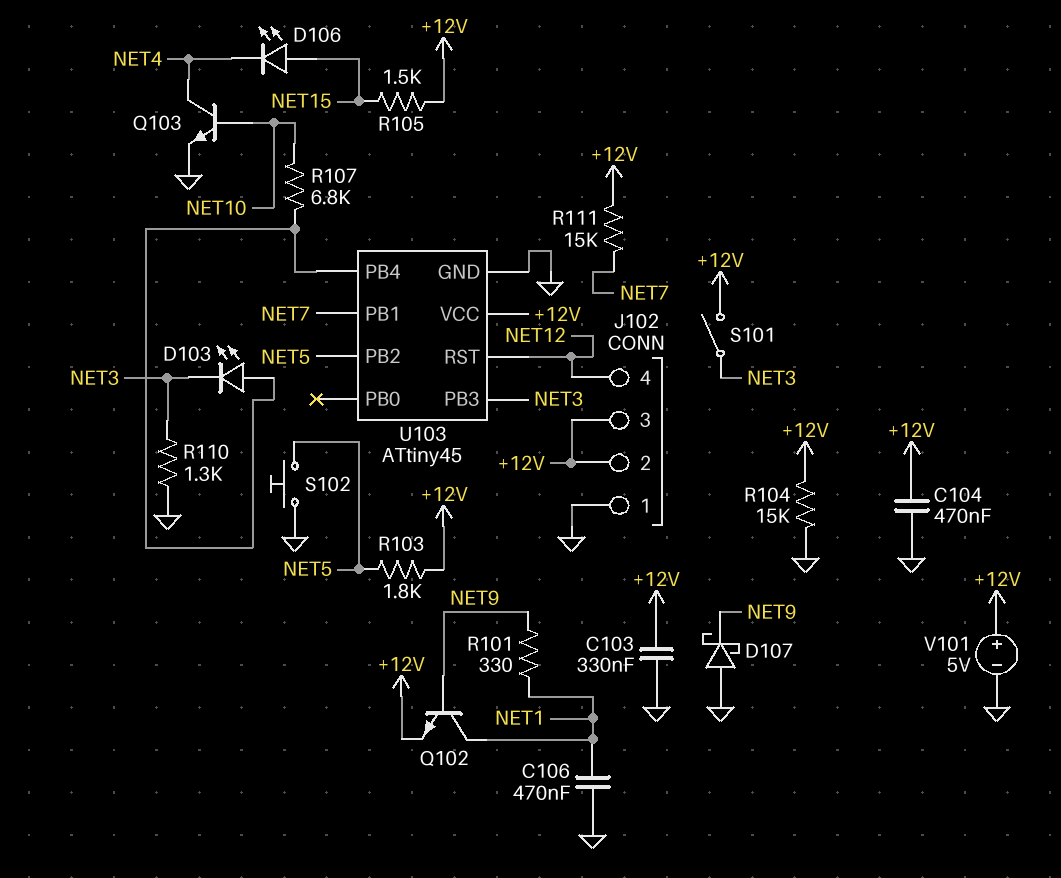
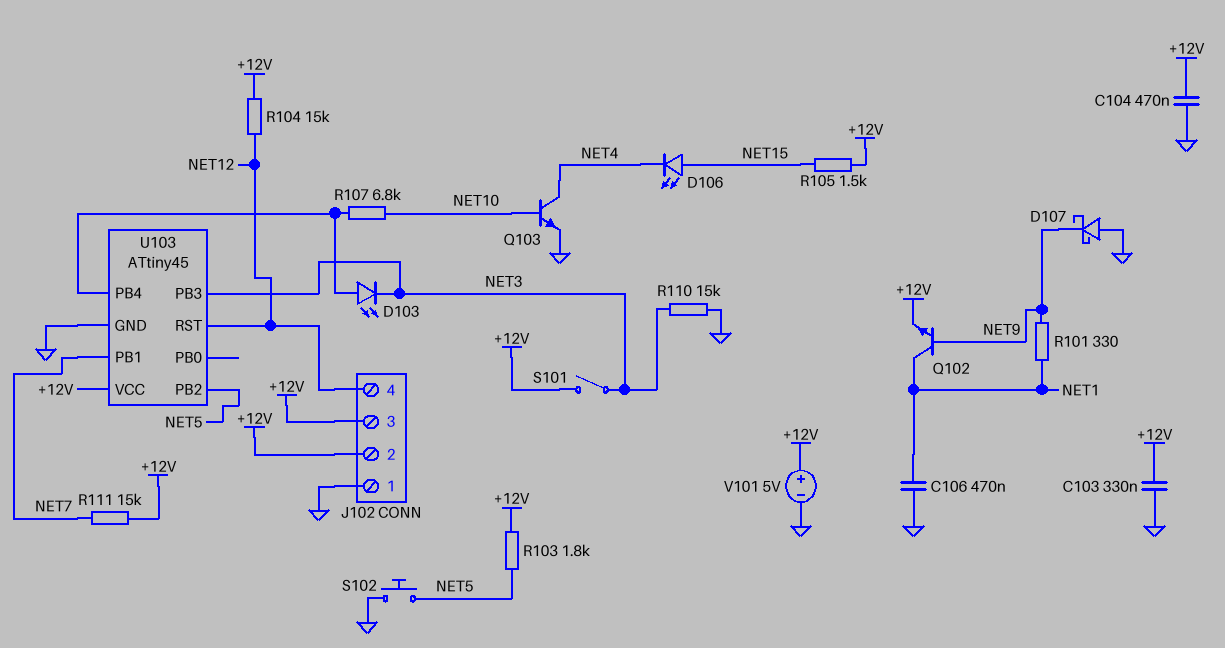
R104: 15k (+12V, GND) -> 15k (+12V, NET12)
R110: 1.3k (GND, NET3) -> 15k (GND, NET3)

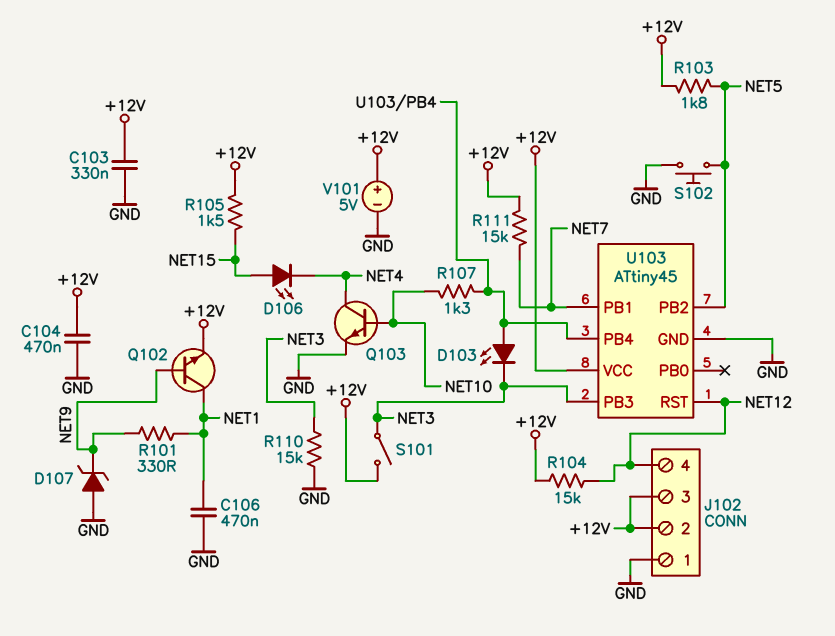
D107: schottky (A GND, K NET9) -> zener (A GND, K NET9)
R107: 6.8k (NET10, U103/PB4) -> 1.3k (NET10, U103/PB4)

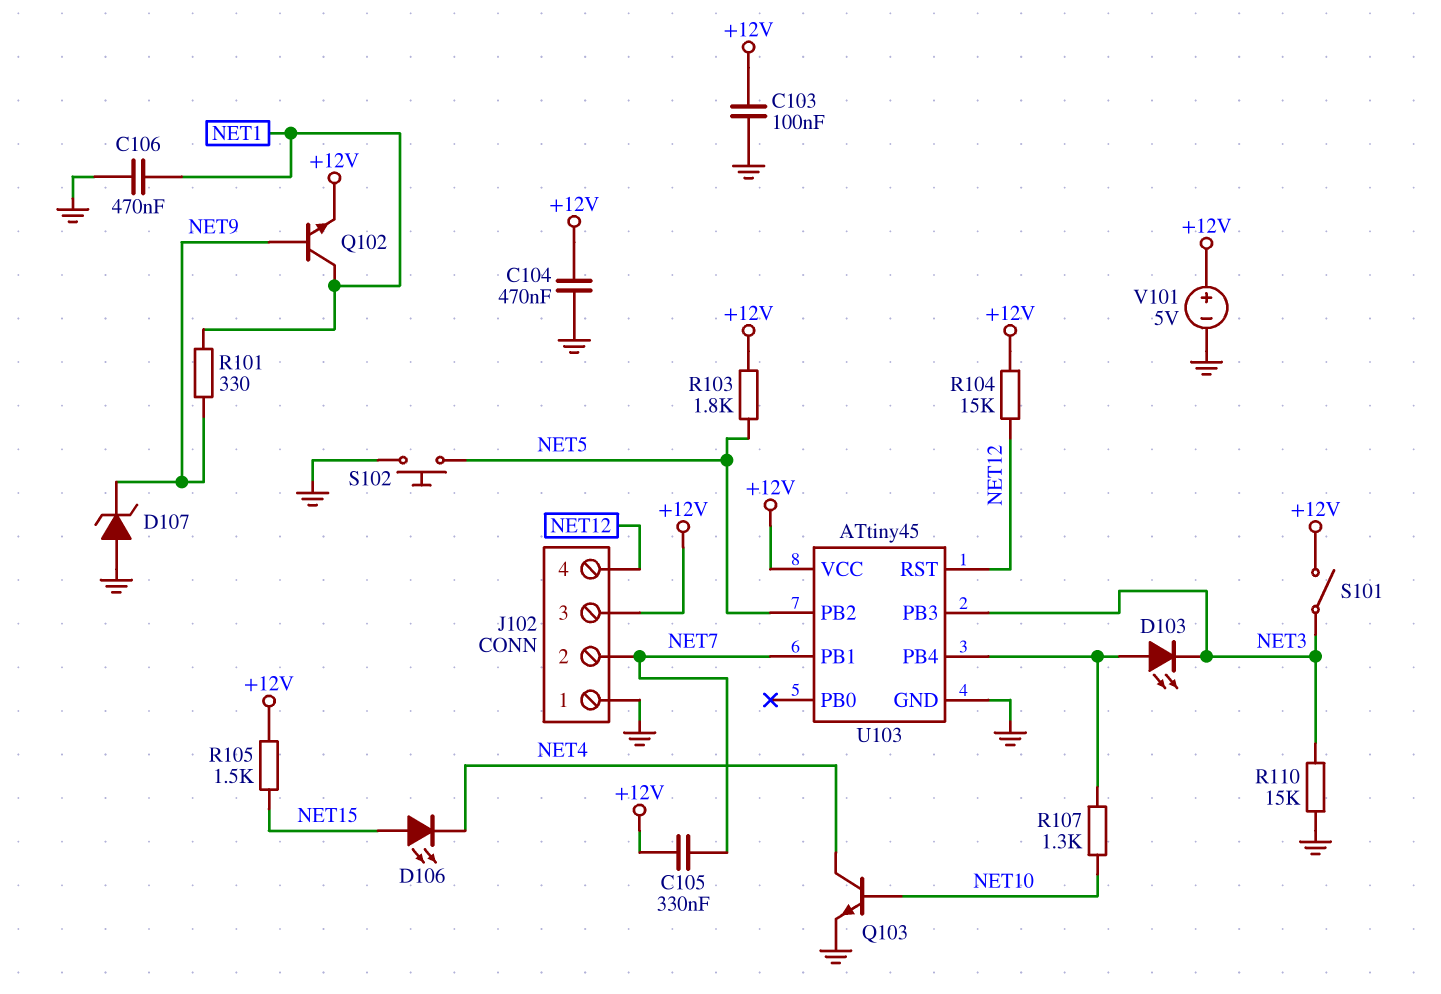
C103: 330nF (+12V, GND) -> 100nF (+12V, GND)
C105: none -> 330nF (+12V, NET7)
J102 pin 2: +12V -> NET7
R111: 15k (+12V, NET7) -> none

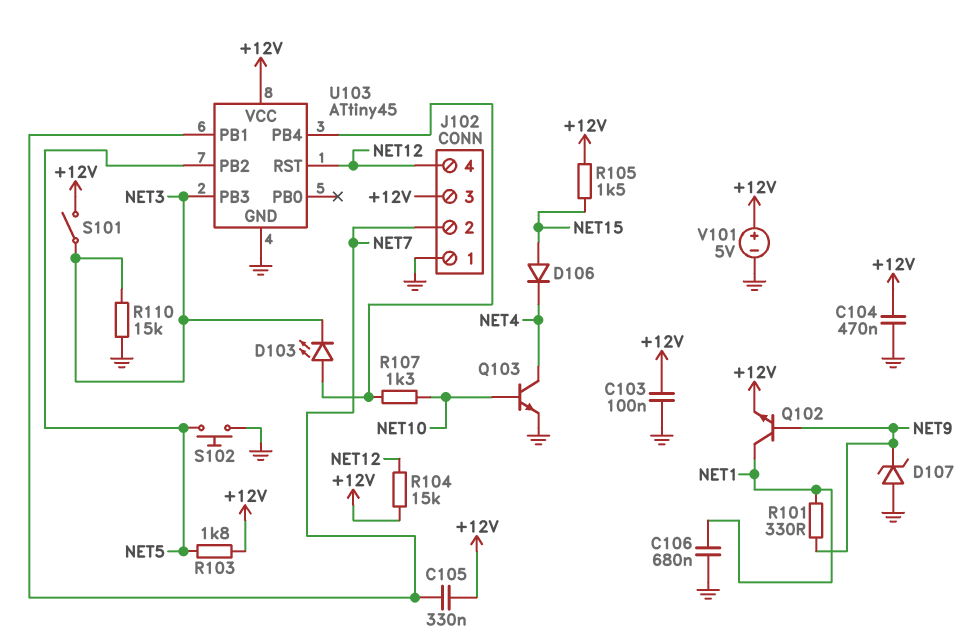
C106: 470nF (GND, NET1) -> 680nF (GND, NET1)
D106: LED (A NET15, K NET4) -> diode (A NET15, K NET4)

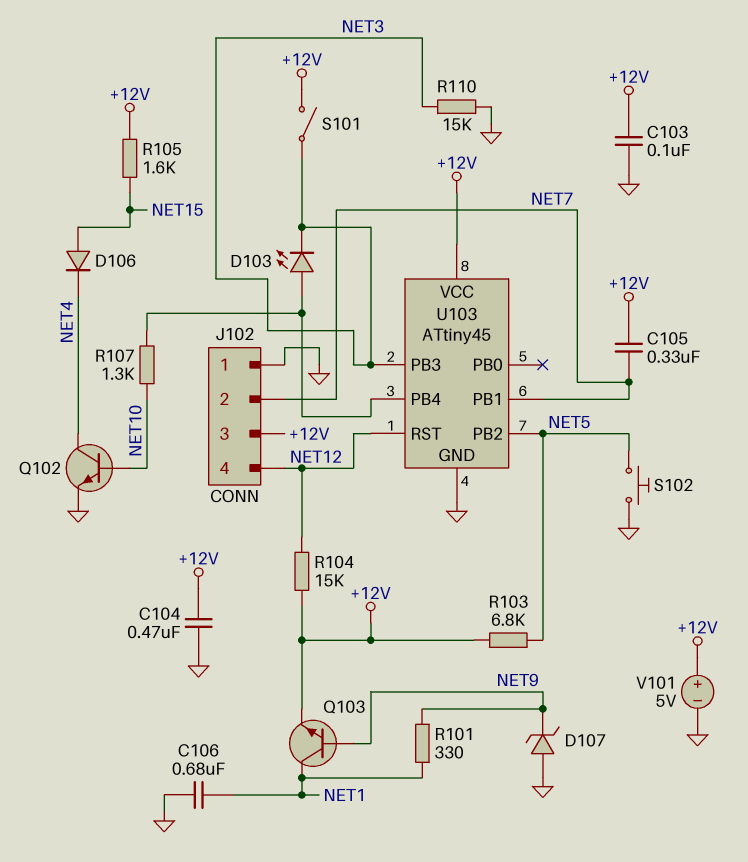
Q102: NPN (B NET9, C NET1, E +12V) -> NPN (B NET10, C NET4, E GND)
Q103: NPN (B NET10, C NET4, E GND) -> NPN (B NET9, C NET1, E +12V)
R103: 1.8k (+12V, NET5) -> 6.8k (+12V, NET5)
R105: 1.5k (+12V, NET15) -> 1.6k (+12V, NET15)

